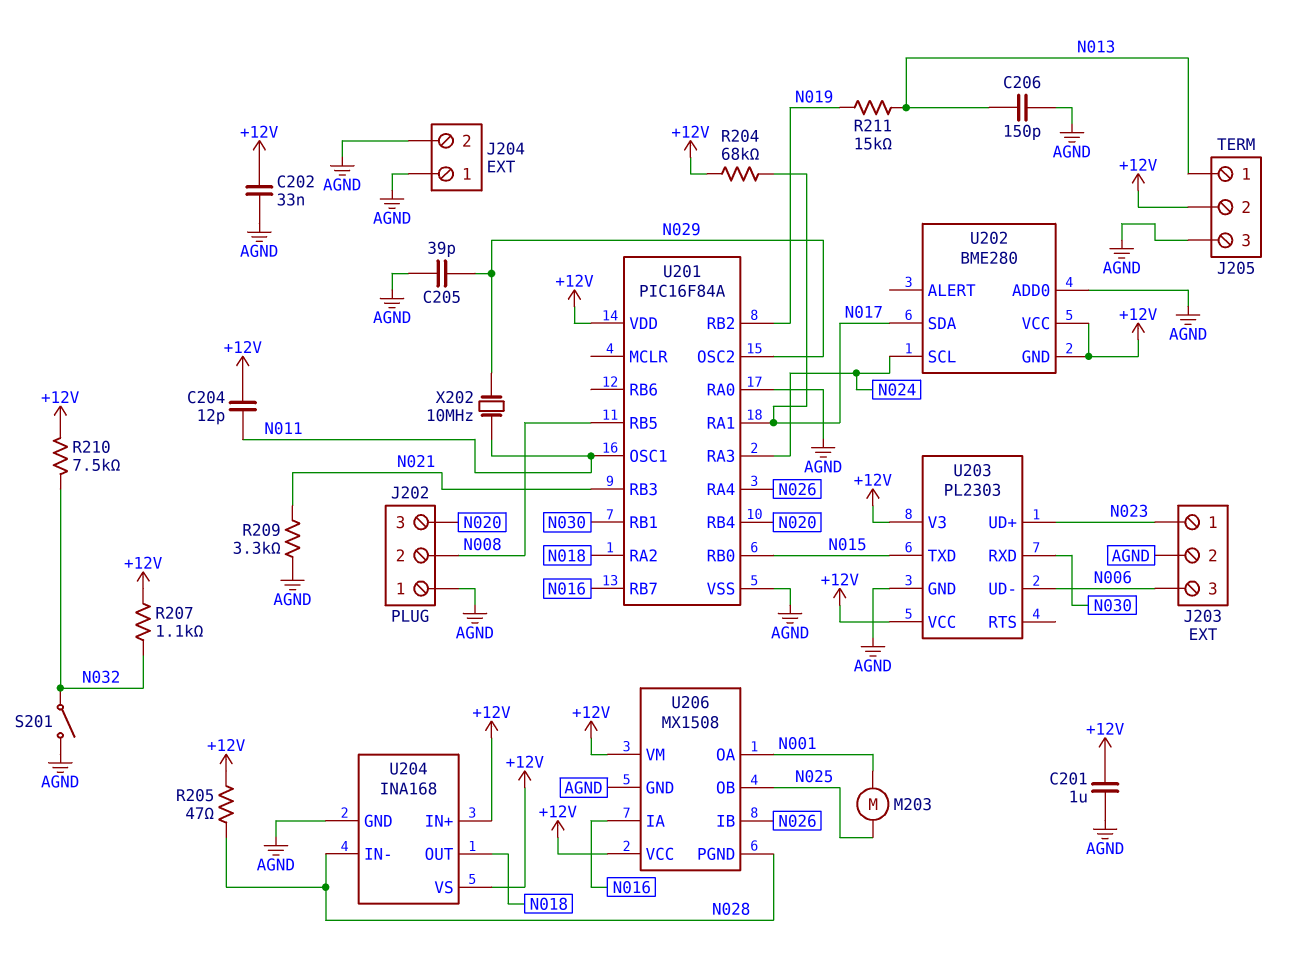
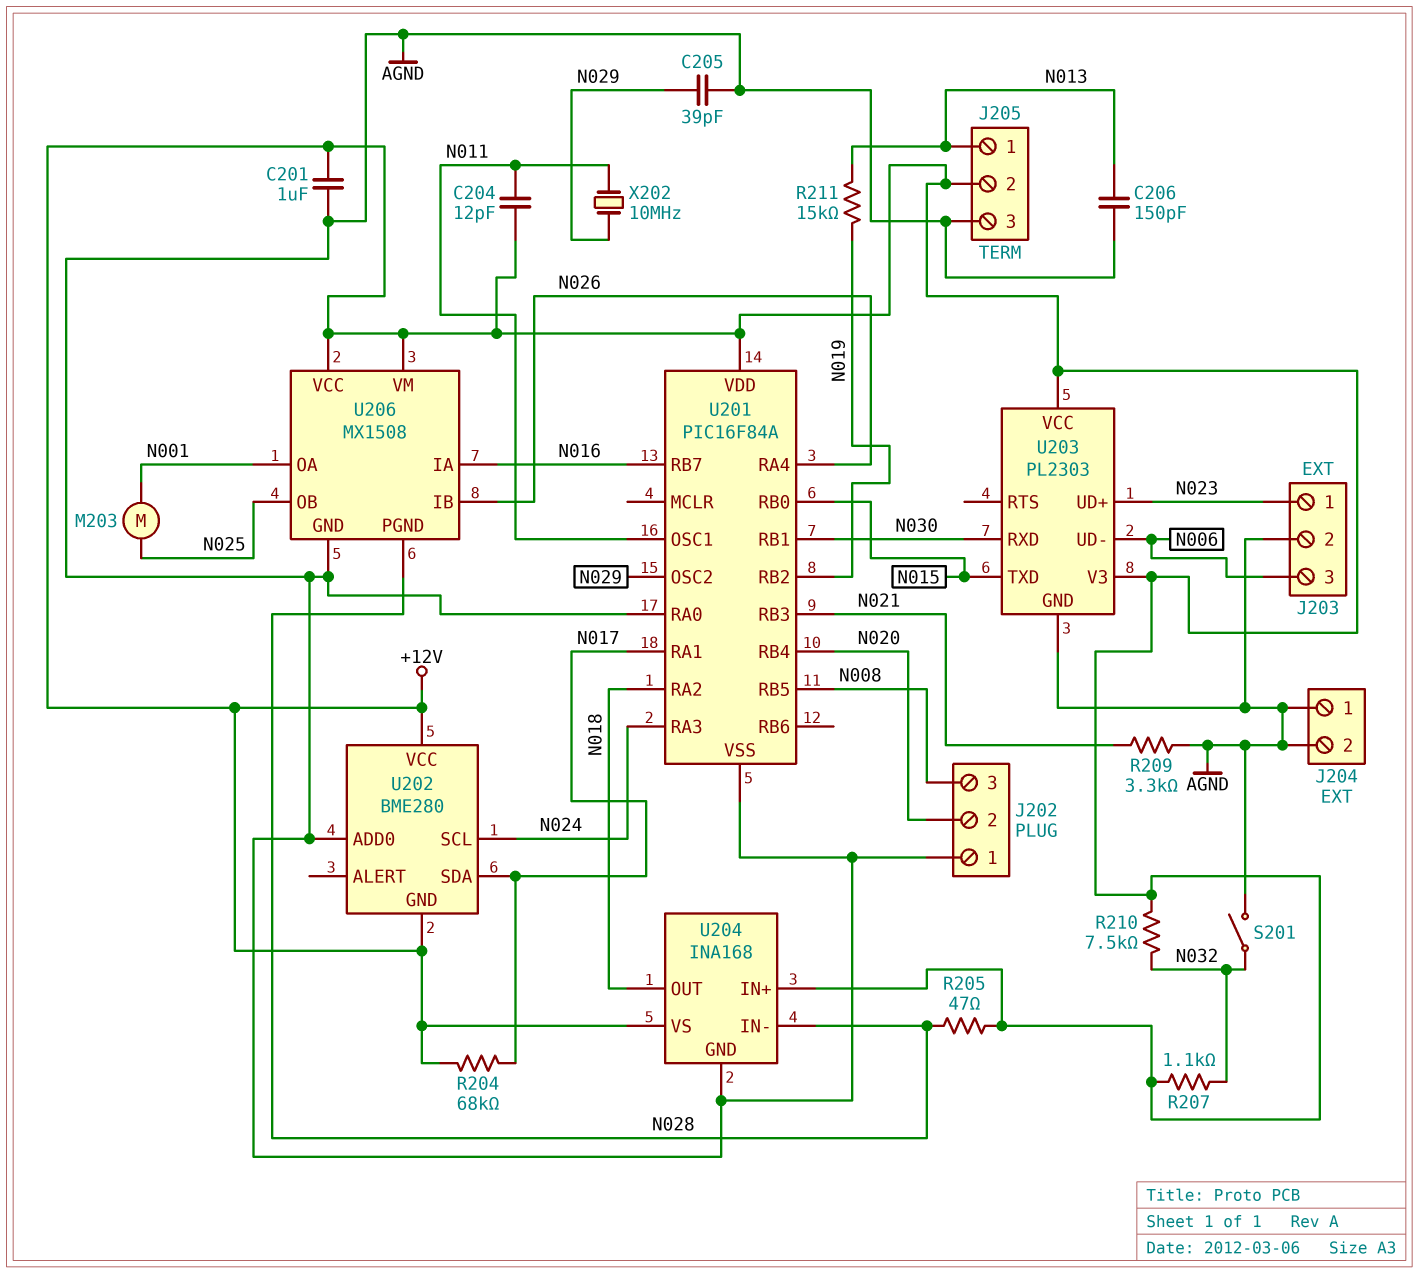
C202: 33nF (+12V, AGND) -> none
J202 pin 2: N008 -> N020
J202 pin 3: N020 -> N008

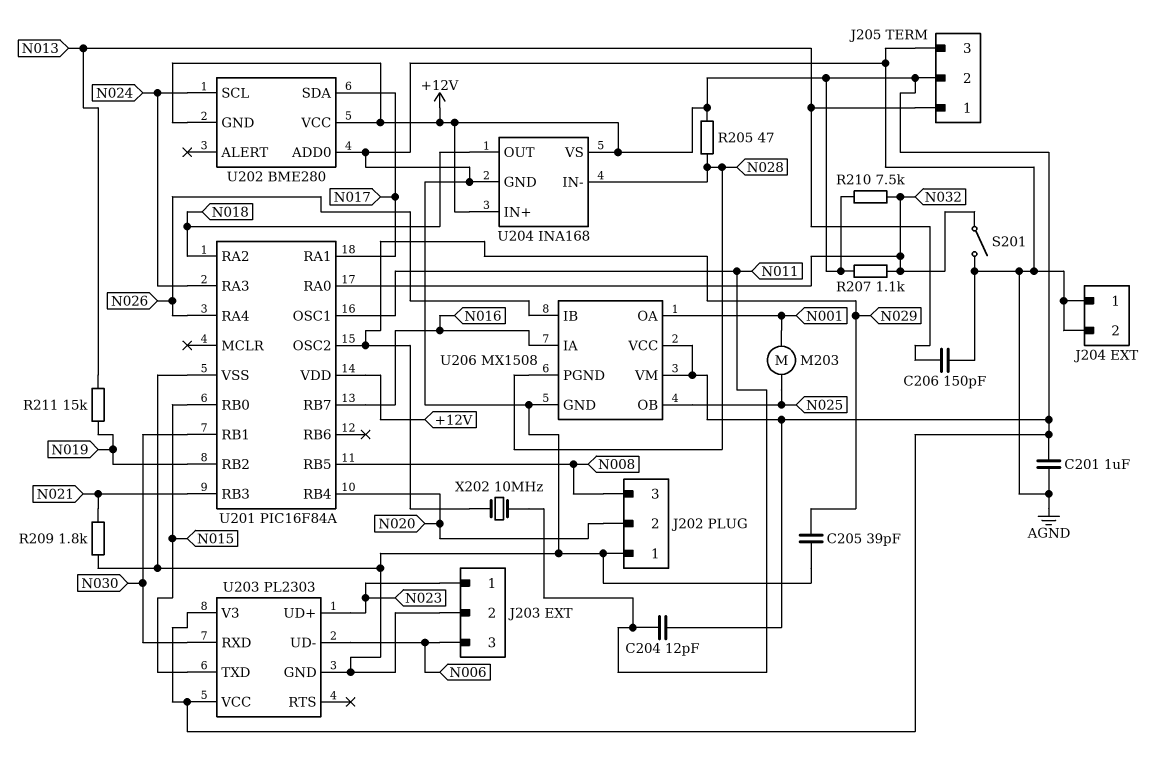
R204: 68k (+12V, N017) -> none
R209: 3.3k (AGND, N021) -> 1.8k (AGND, N021)
U201 pin RA0: AGND -> N032

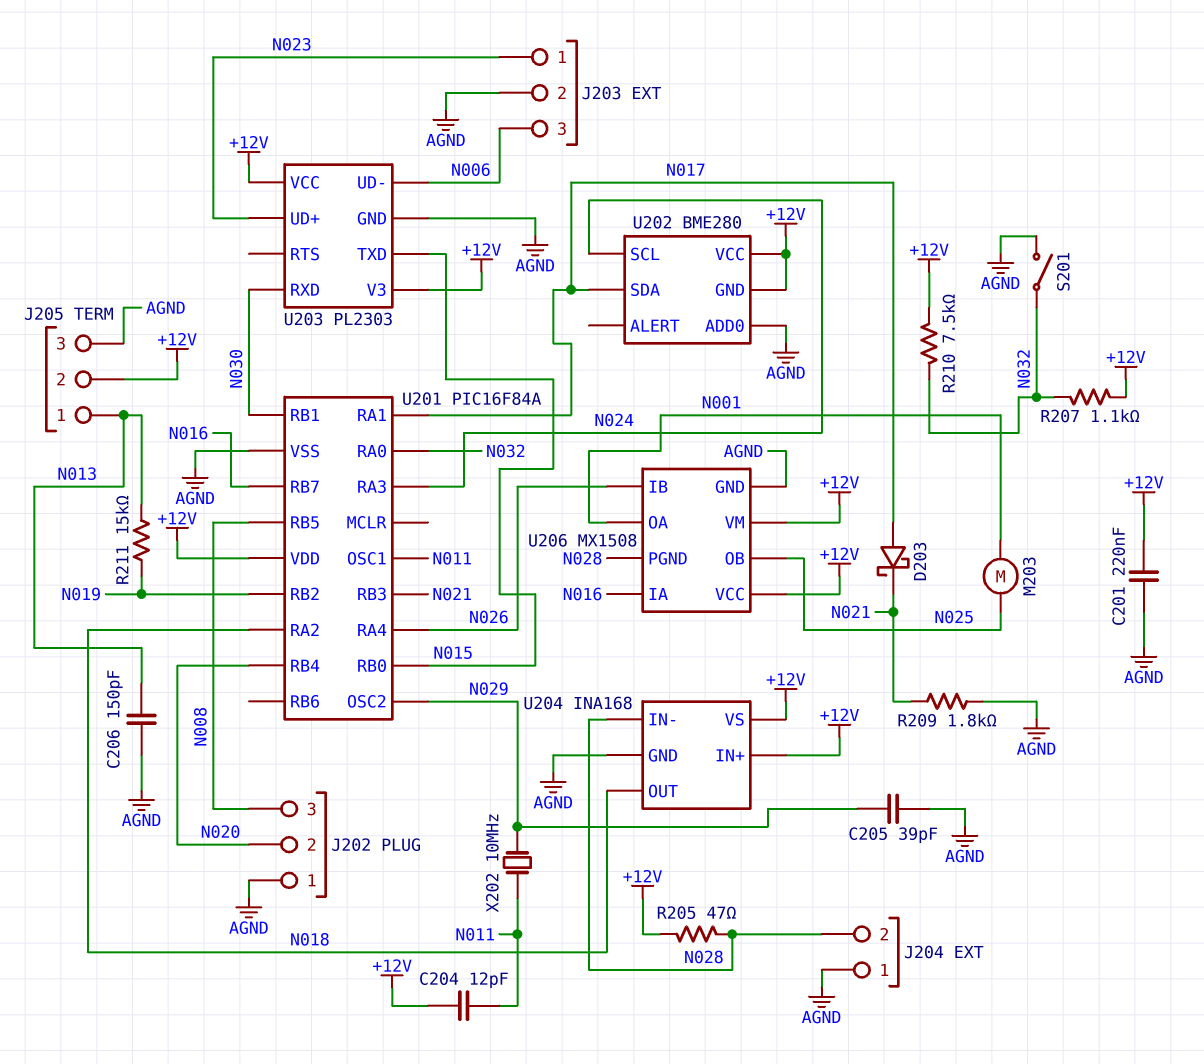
C201: 1uF (+12V, AGND) -> 220nF (+12V, AGND)
D203: none -> schottky (A N017, K N021)
J204 pin 2: AGND -> N028

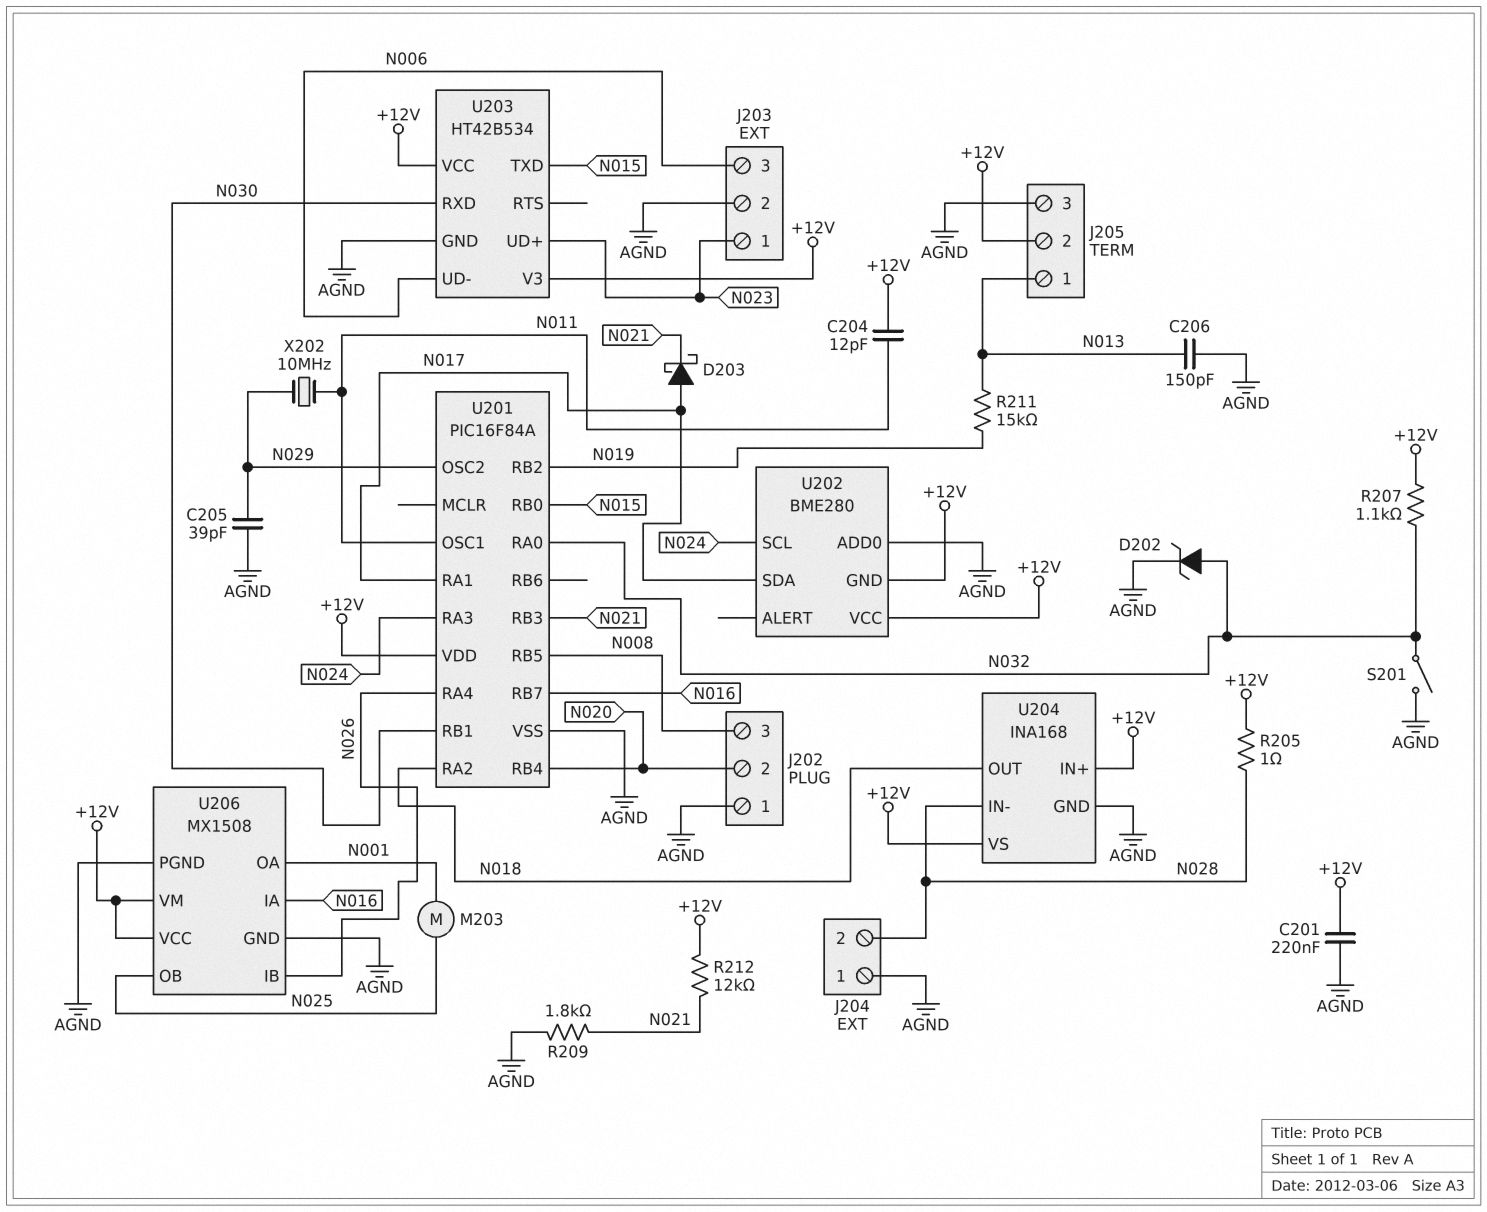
D202: none -> zener (A N032, K AGND)
R205: 47 (+12V, N028) -> 1 (+12V, N028)
R210: 7.5k (+12V, N032) -> none
R212: none -> 12k (+12V, N021)
U203: PL2303 -> HT42B534
U206 pin PGND: N028 -> AGND

